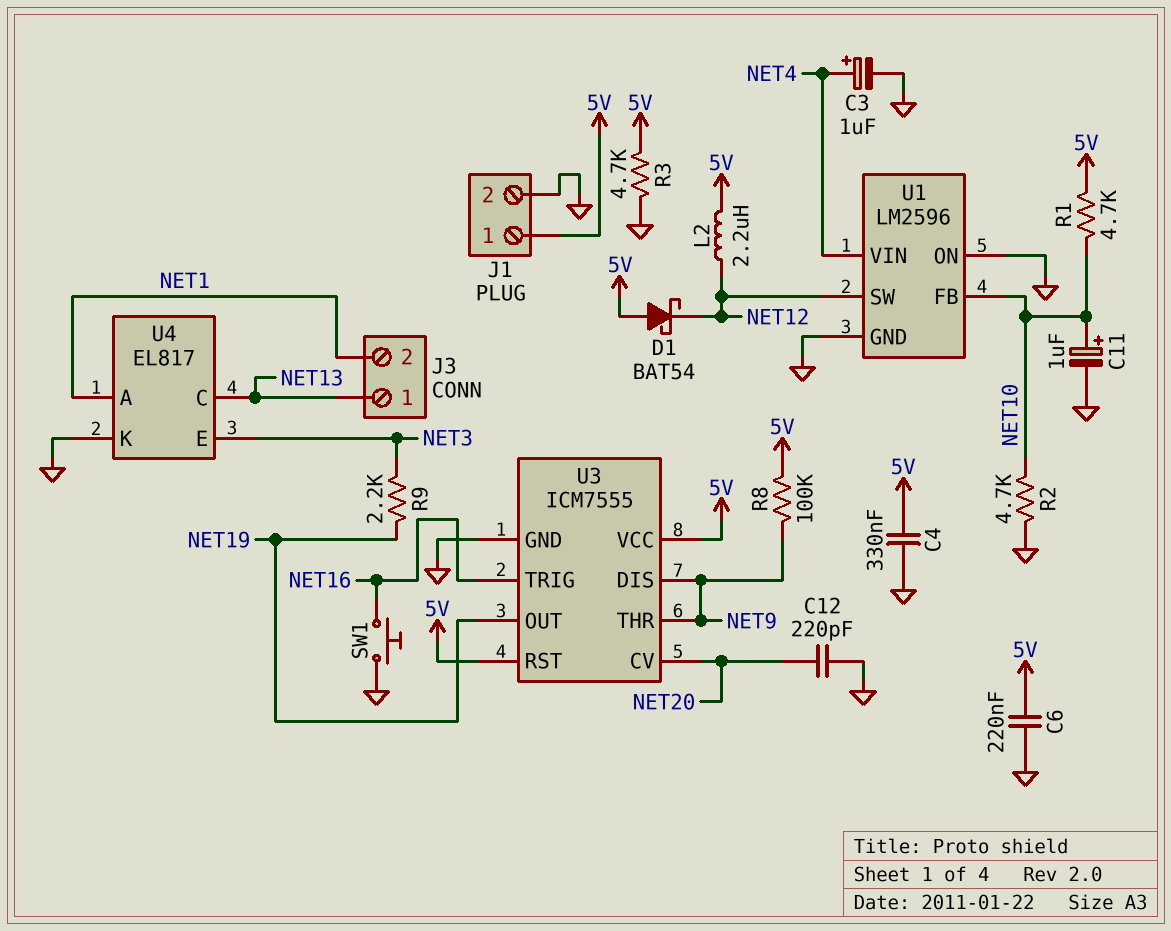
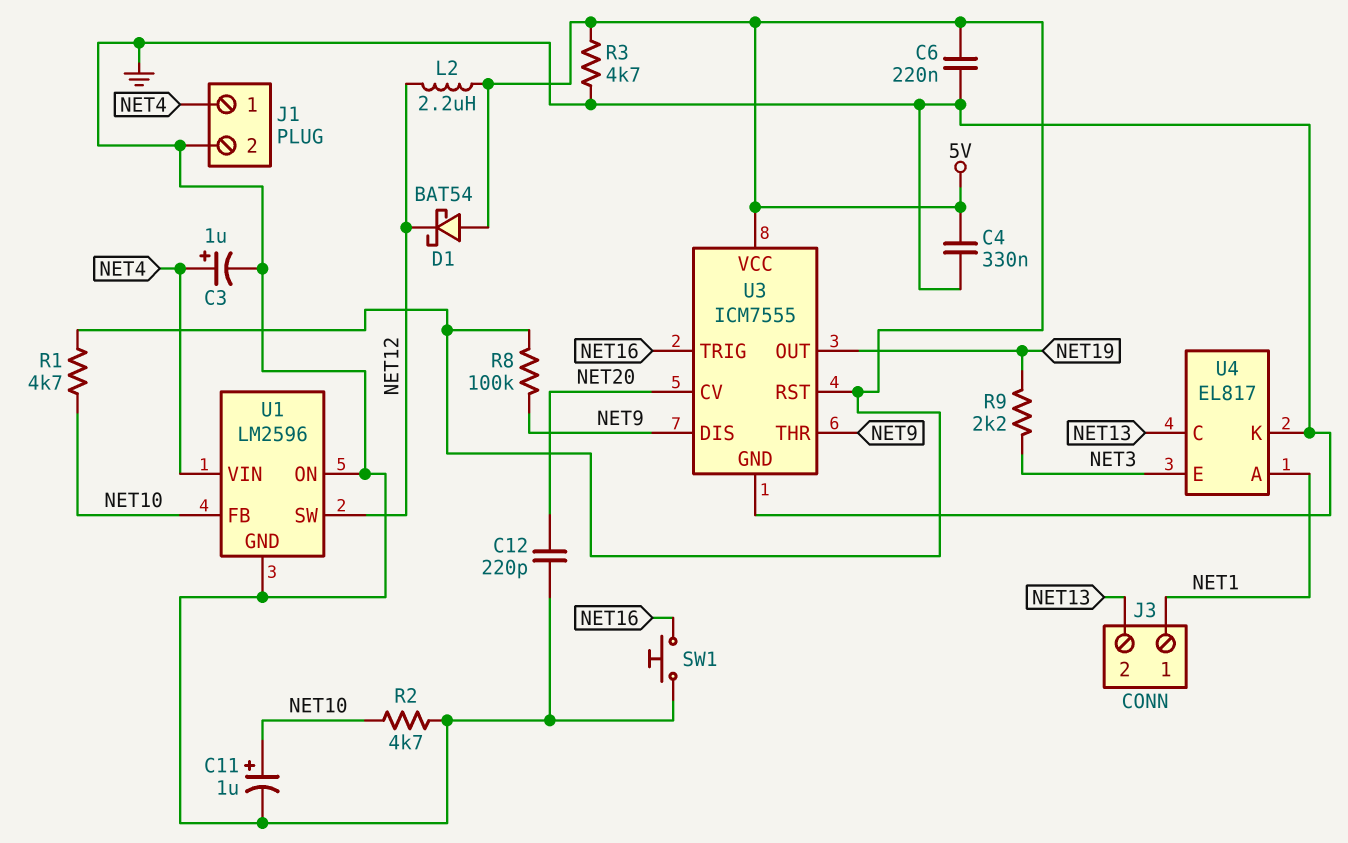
J1 pin 1: 5V -> NET4
J3 pin 1: NET13 -> NET1
J3 pin 2: NET1 -> NET13

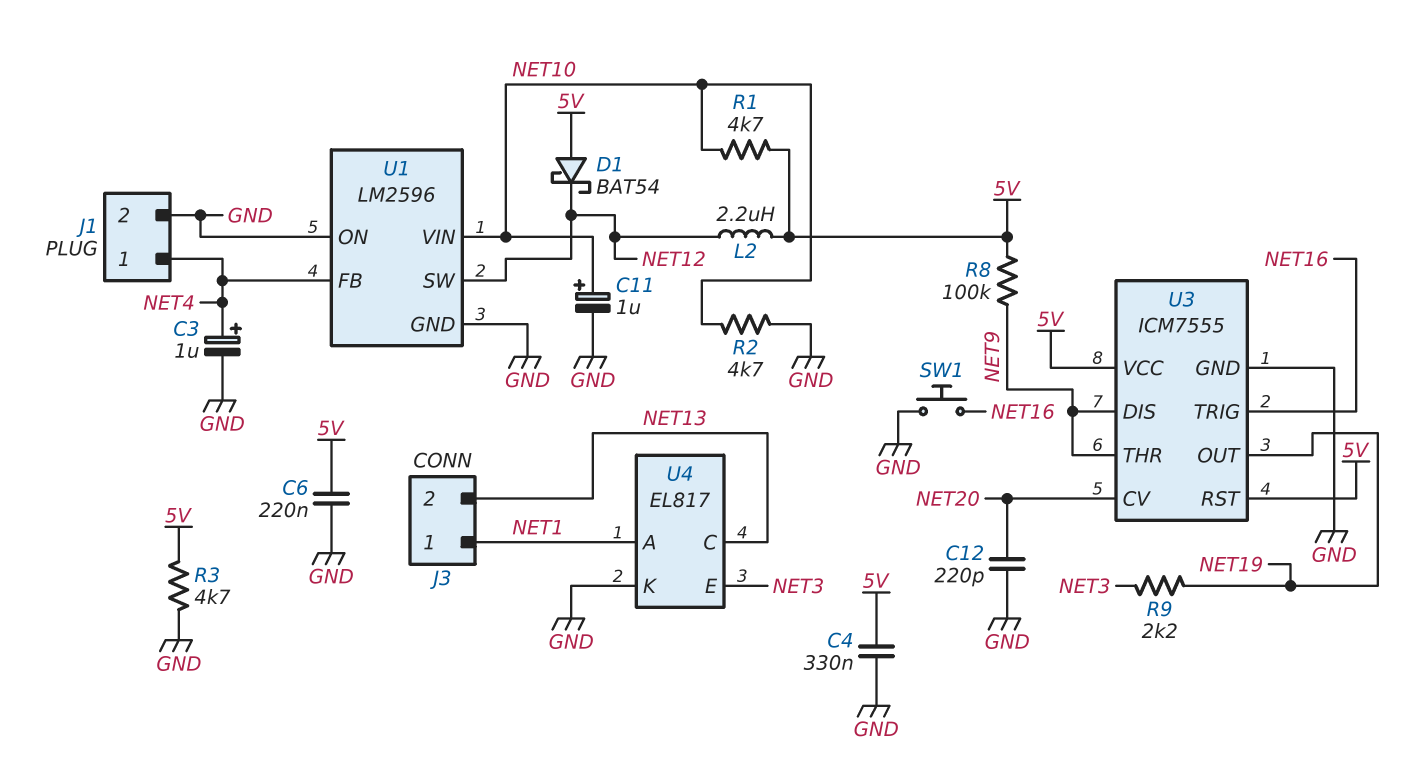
U1 pin FB: NET10 -> NET4
U1 pin VIN: NET4 -> NET10

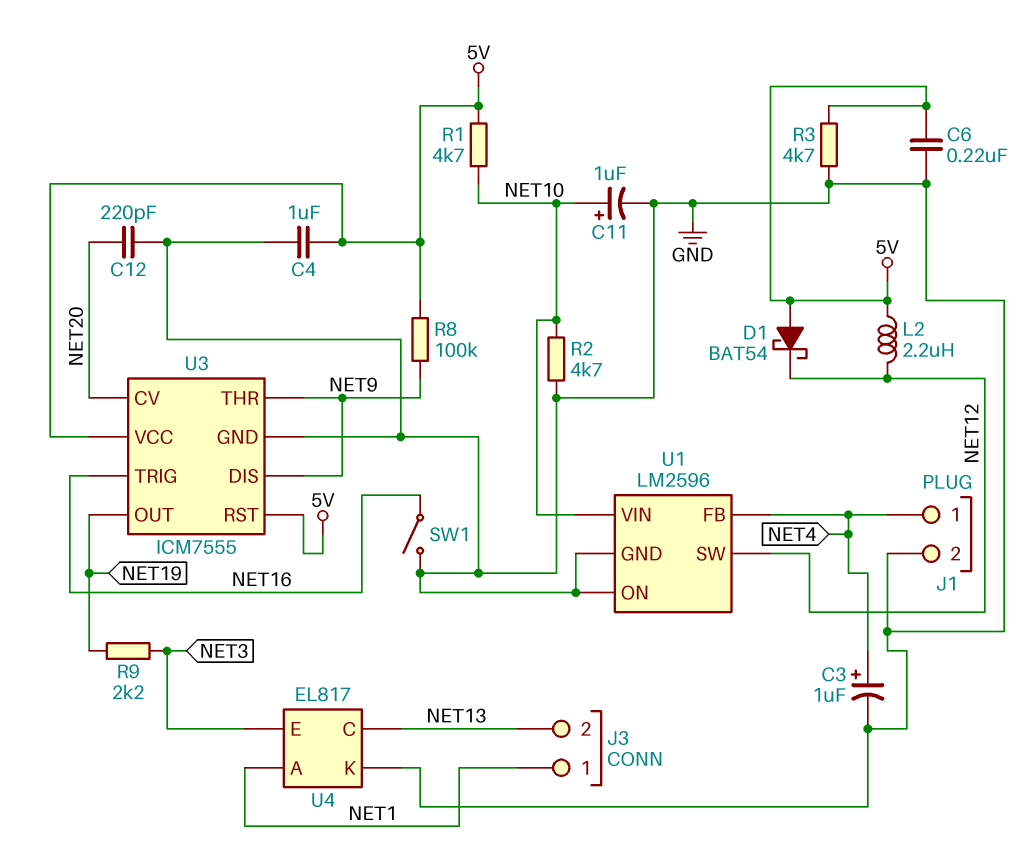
C4: 330nF (5V, GND) -> 1uF (5V, GND)
SW1: button (GND, NET16) -> switch (GND, NET16)

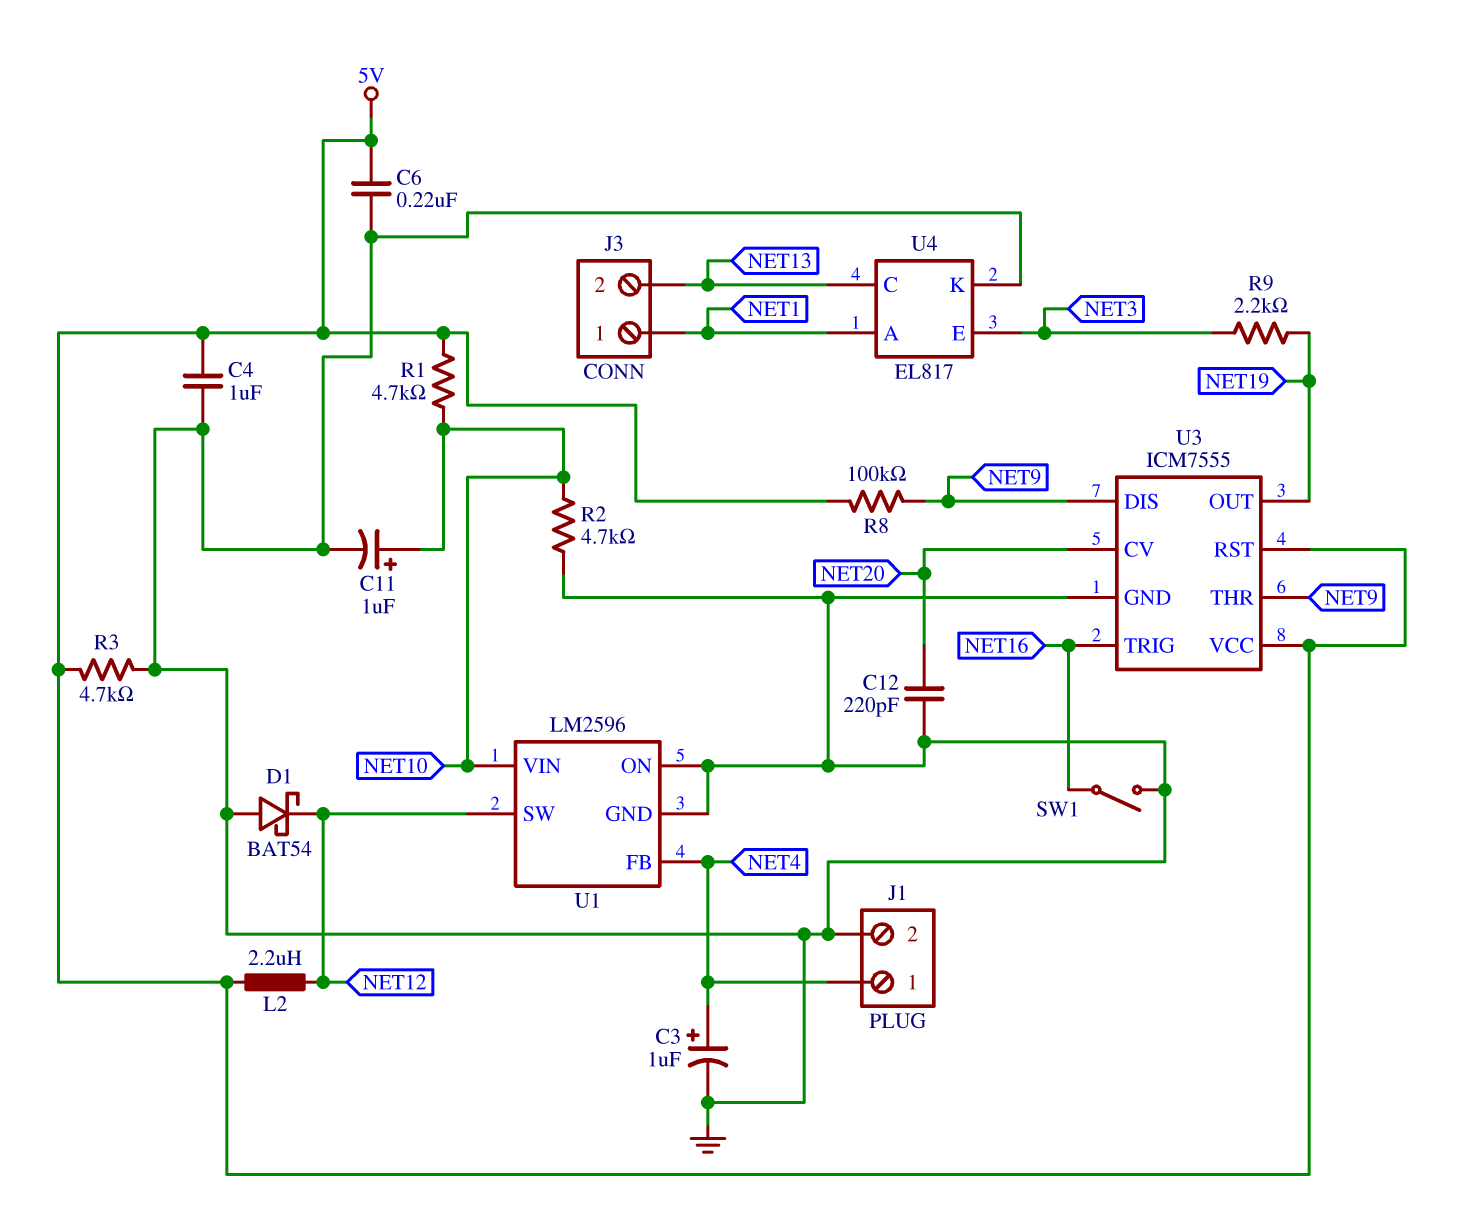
D1: schottky BAT54 (A 5V, K NET12) -> schottky BAT54 (A GND, K NET12)

